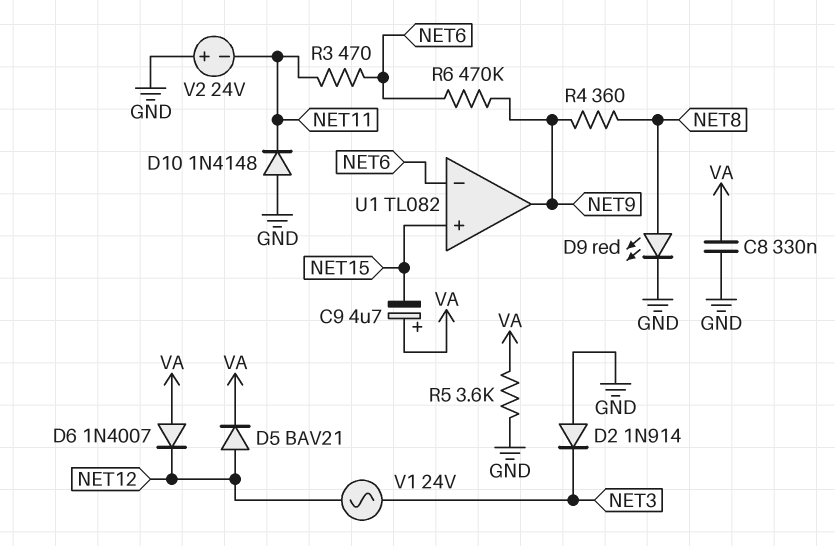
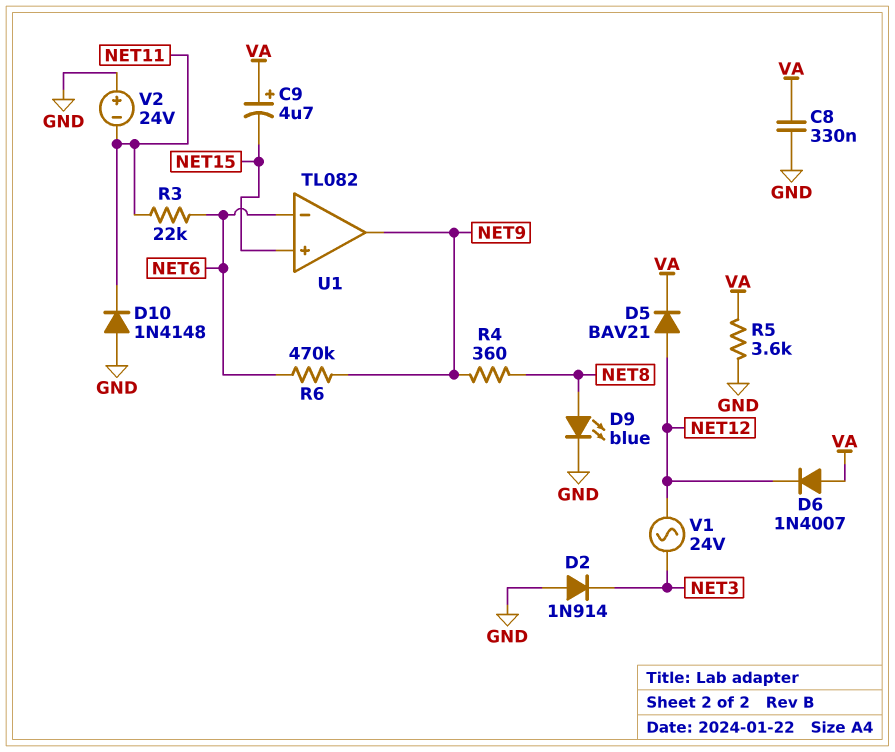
D9: LED red (A NET8, K GND) -> LED blue (A NET8, K GND)
R3: 470 (NET6, NET11) -> 22k (NET6, NET11)

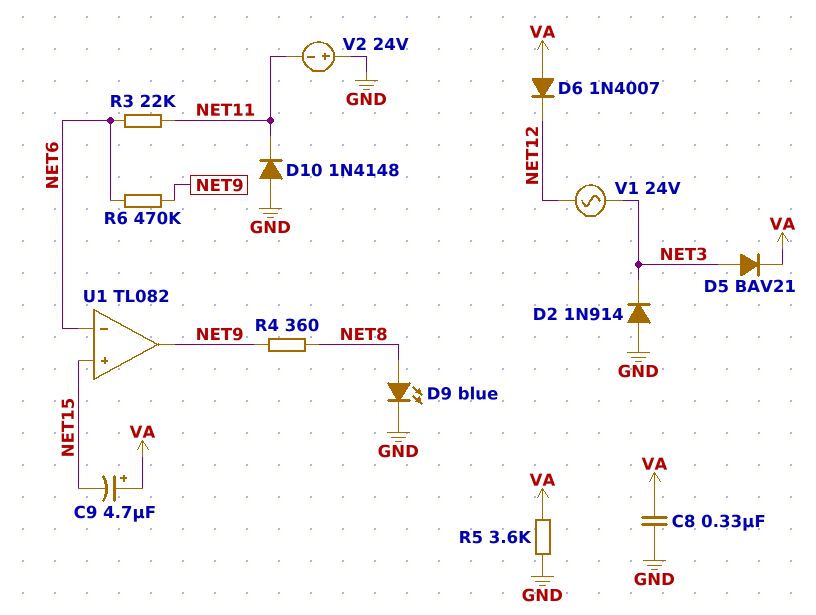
D5: diode BAV21 (A NET12, K VA) -> diode BAV21 (A NET3, K VA)

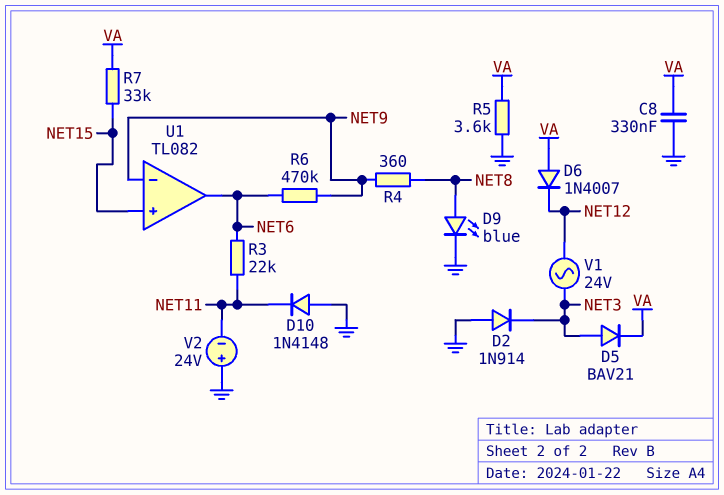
C9: 4.7uF (plus VA, minus NET15) -> none
R7: none -> 33k (NET15, VA)
U1 pin in-: NET6 -> NET9
U1 pin out: NET9 -> NET6

